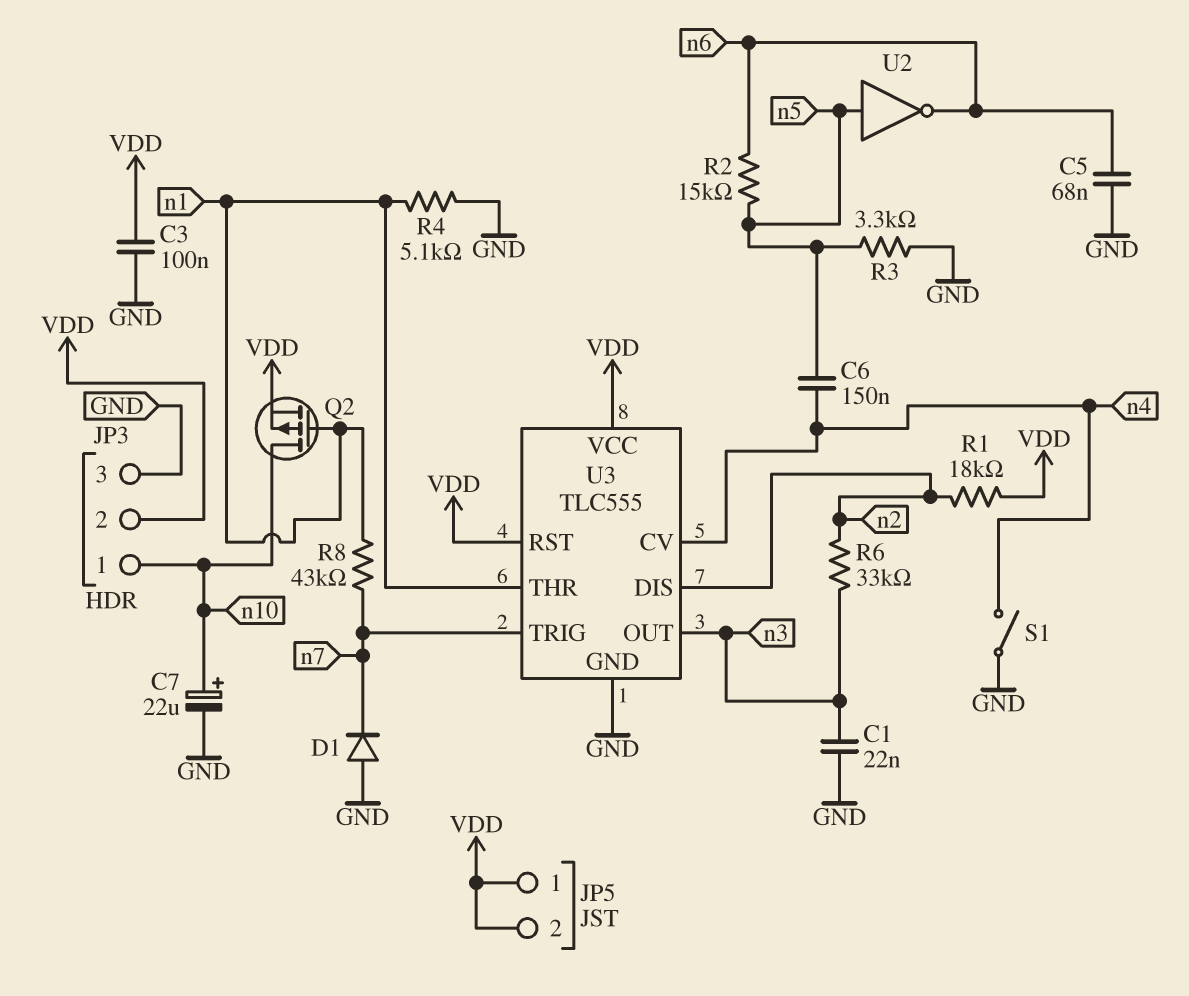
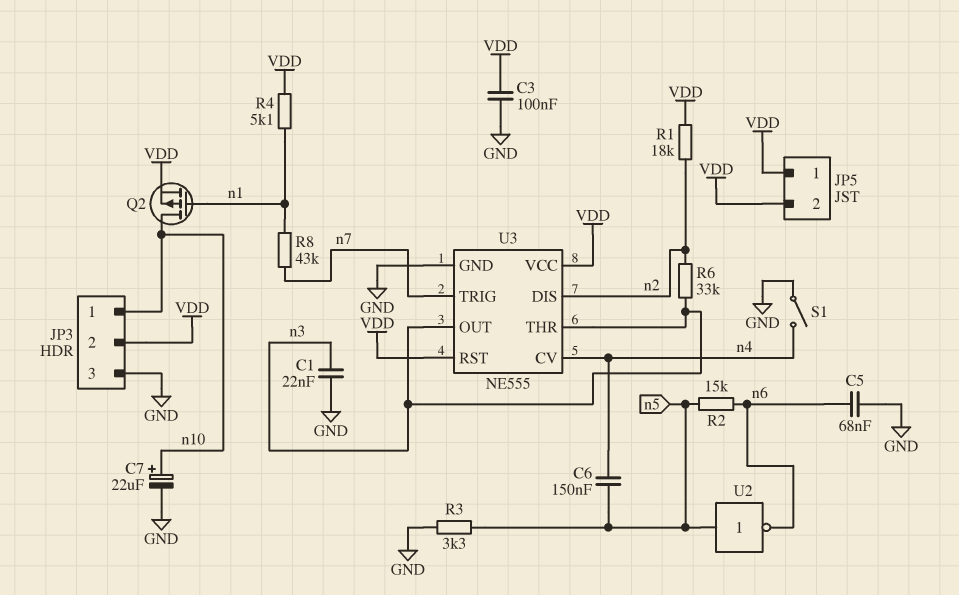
D1: diode (A GND, K n7) -> none
R4: 5.1k (GND, n1) -> 5.1k (VDD, n1)
U3: TLC555 -> NE555
U3 pin THR: n1 -> n3

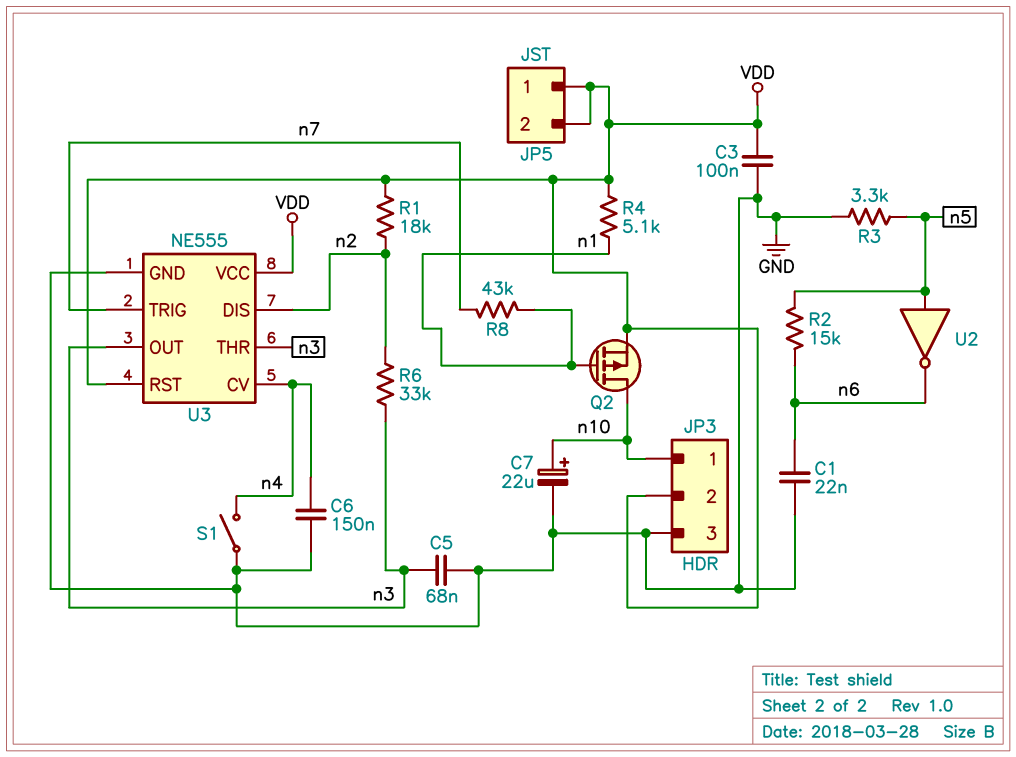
C1: 22nF (GND, n3) -> 22nF (GND, n6)
C5: 68nF (GND, n6) -> 68nF (GND, n3)
C6: 150nF (n4, n5) -> 150nF (GND, n4)

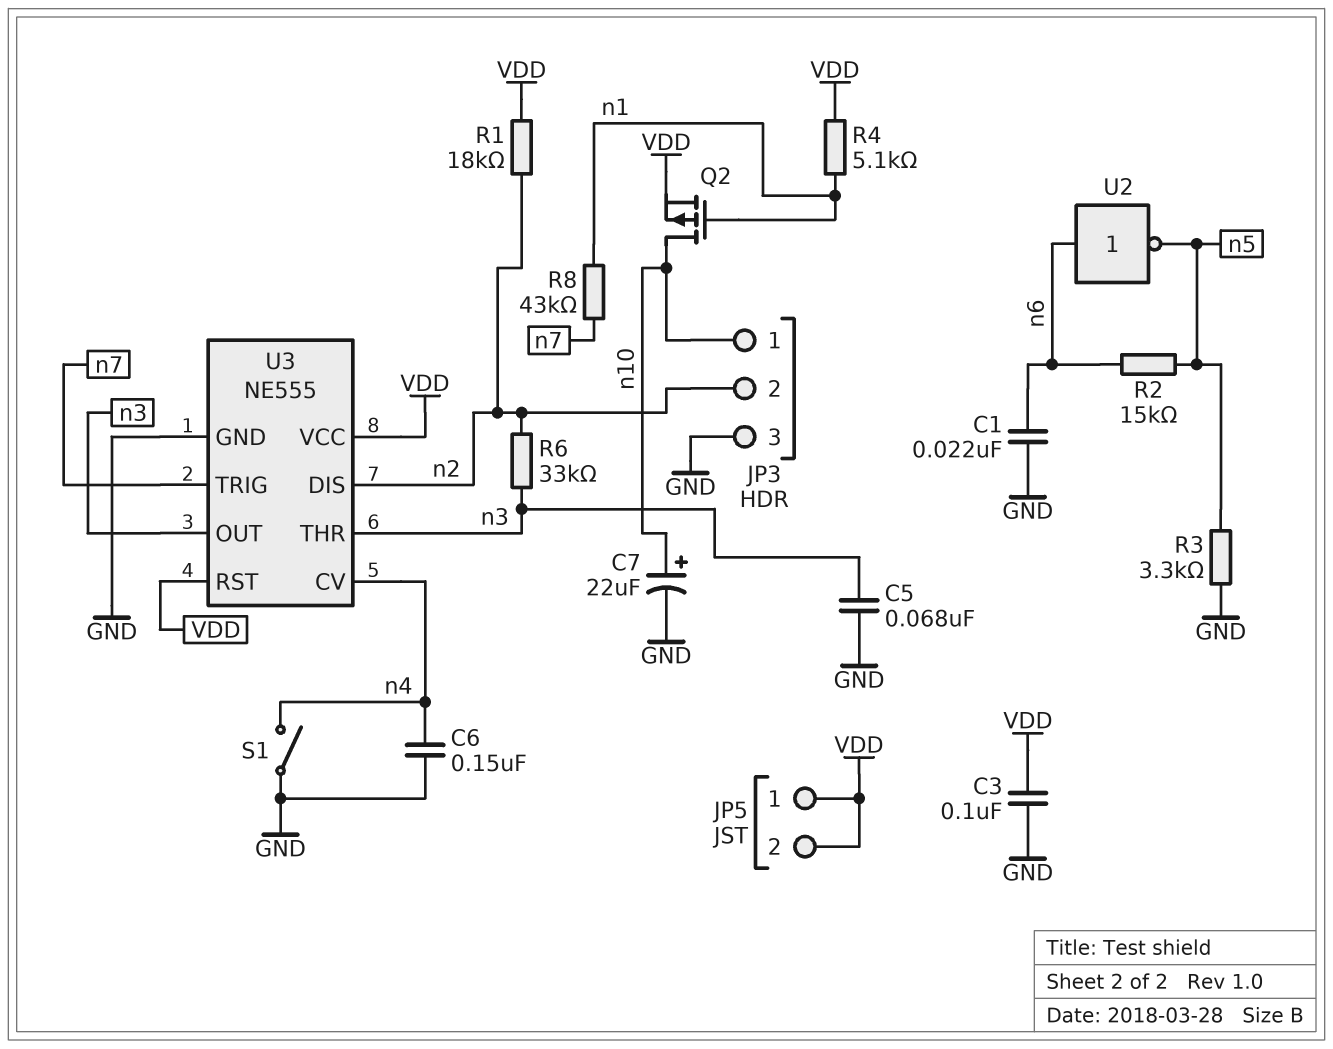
JP3 pin 2: VDD -> n2
U2: NOT (in n5, out n6) -> NOT (in n6, out n5)

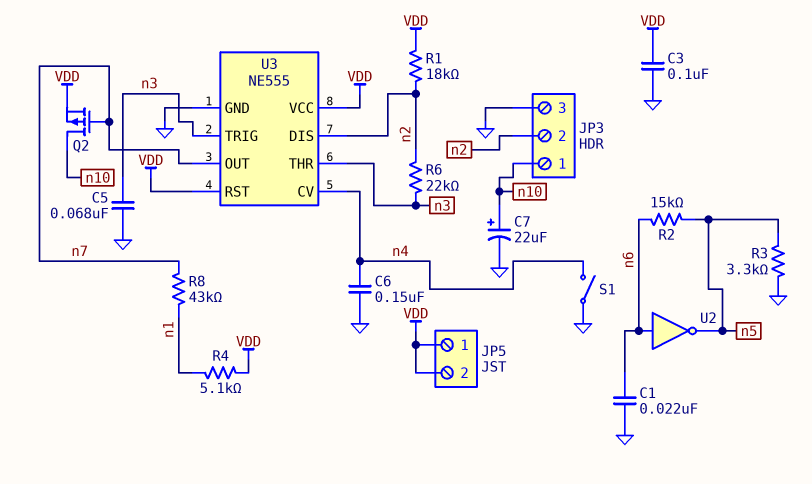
Q2: PMOS (G n1, D n10, S VDD) -> PMOS (G n7, D n10, S VDD)
R6: 33k (n2, n3) -> 22k (n2, n3)
U3 pin OUT: n3 -> n7
U3 pin TRIG: n7 -> n3

